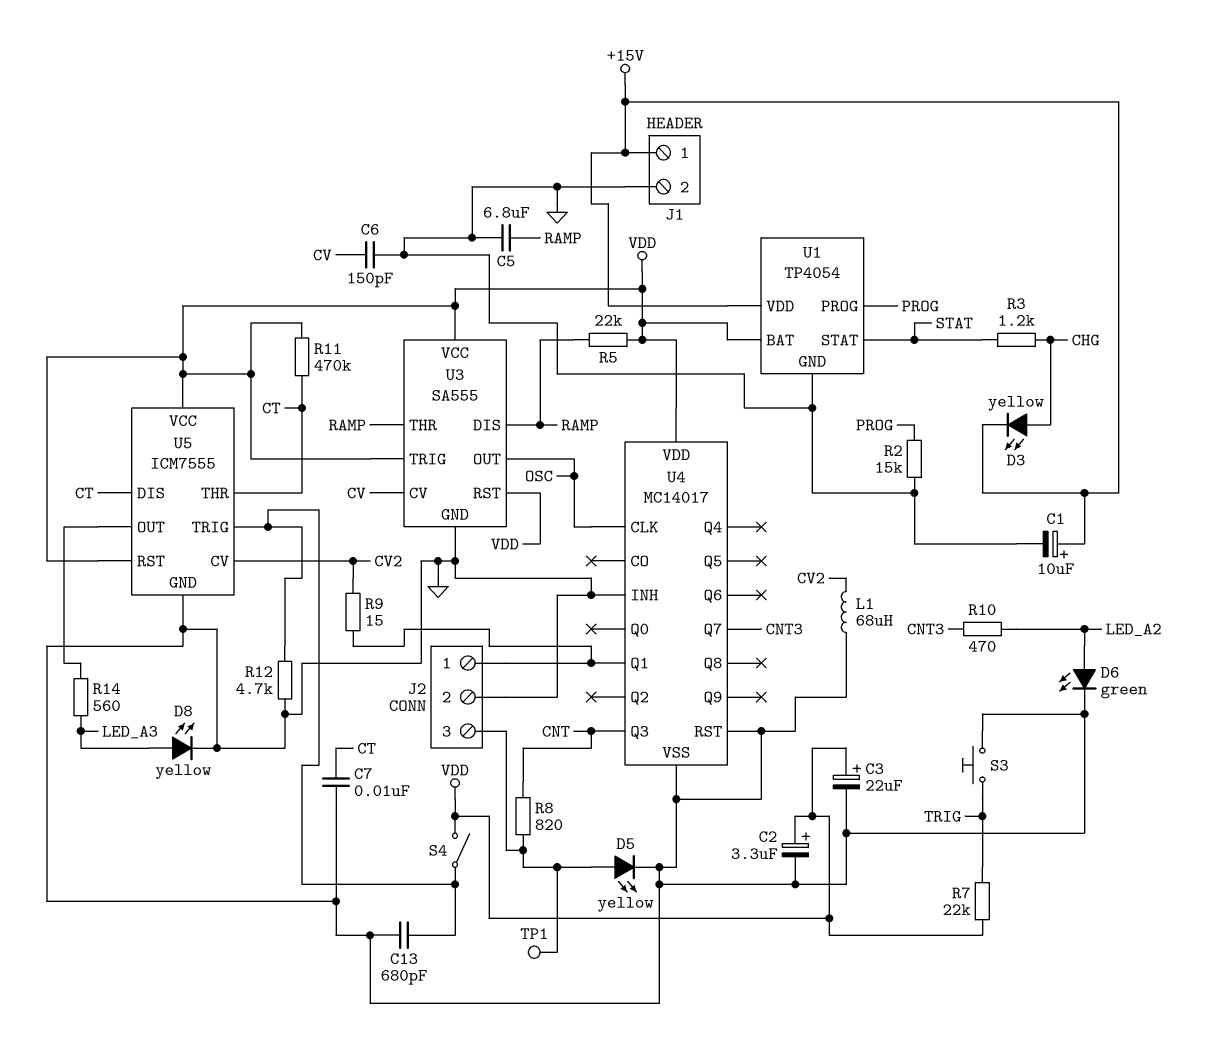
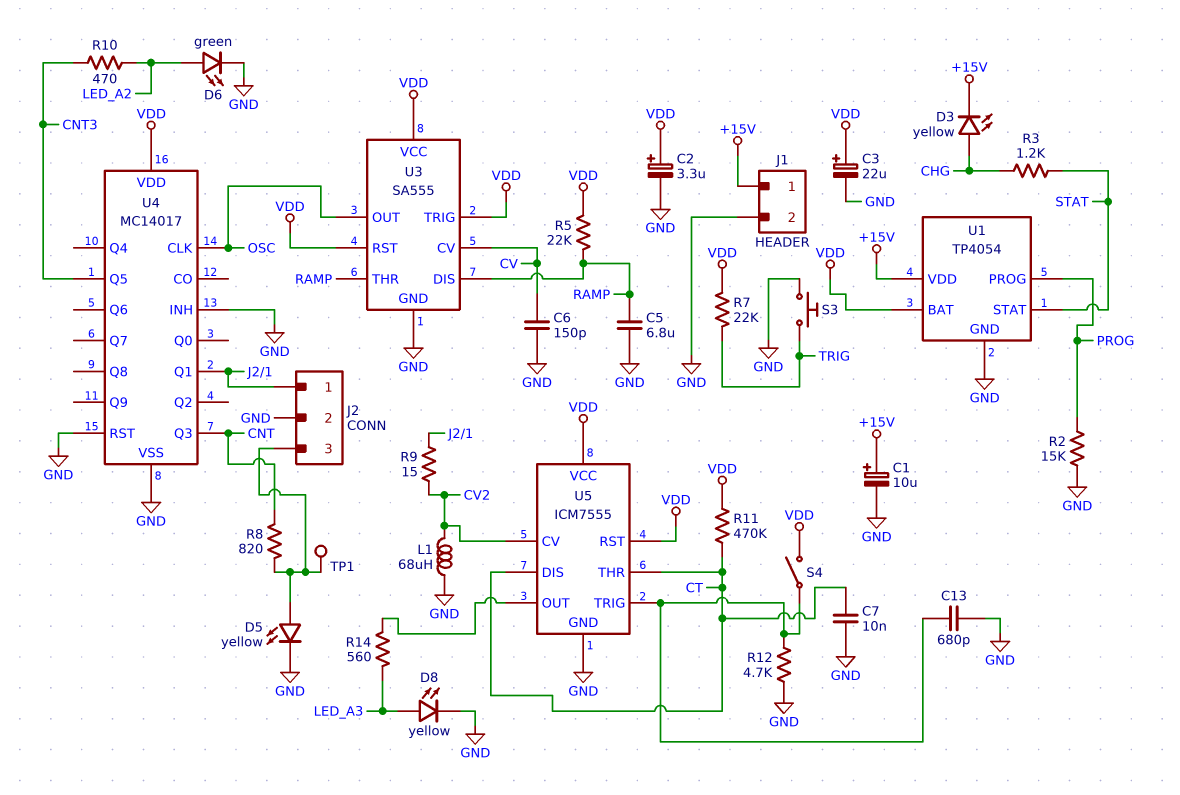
U4 pin Q5: none -> CNT3
U4 pin Q7: CNT3 -> none

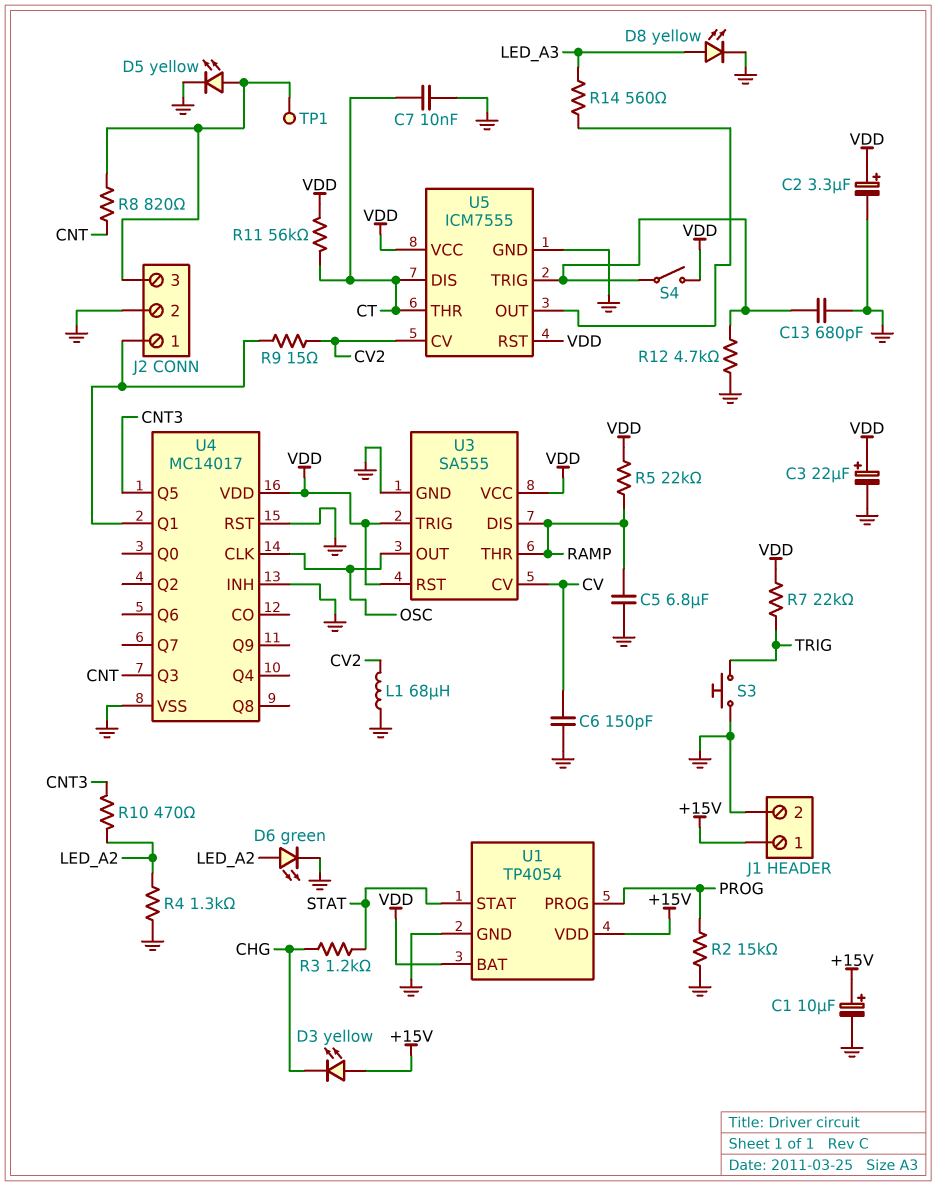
D3: LED yellow (A CHG, K +15V) -> LED yellow (A +15V, K CHG)
R4: none -> 1.3k (GND, LED_A2)
R11: 470k (CT, VDD) -> 56k (CT, VDD)

